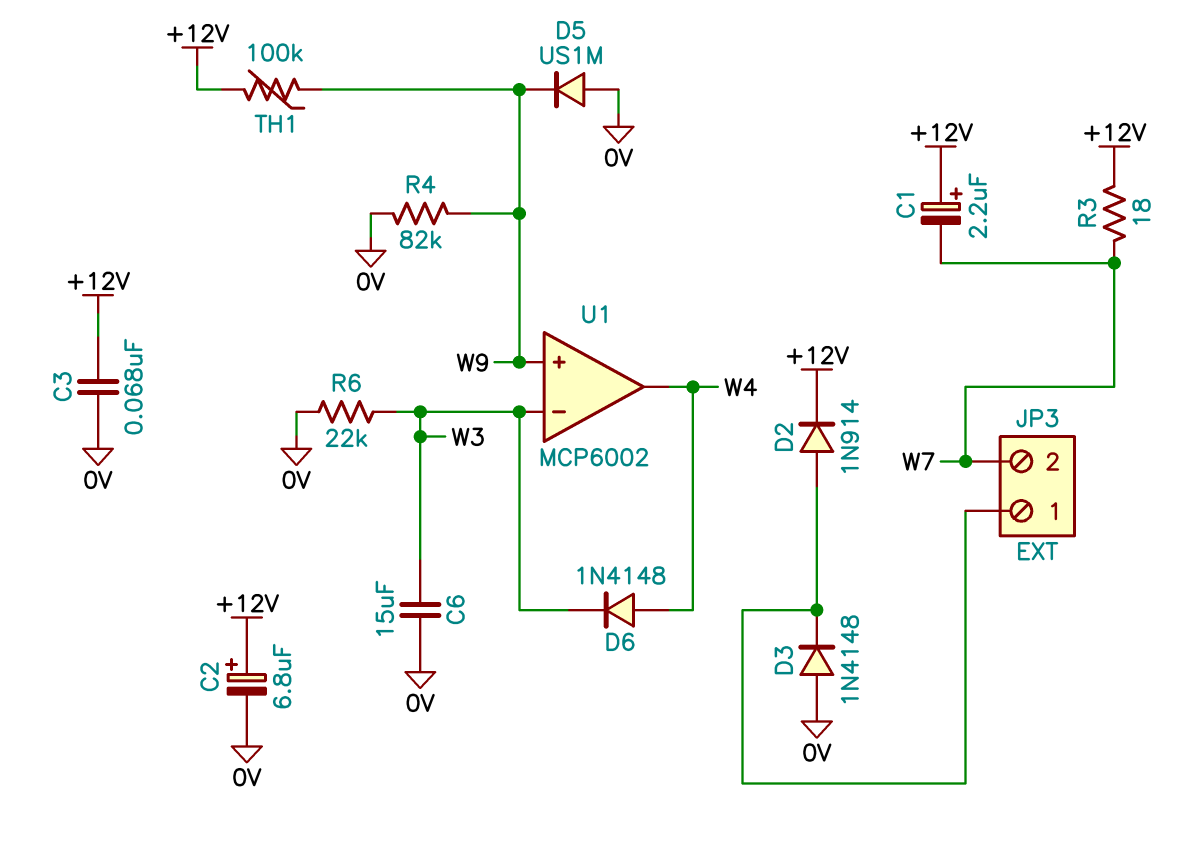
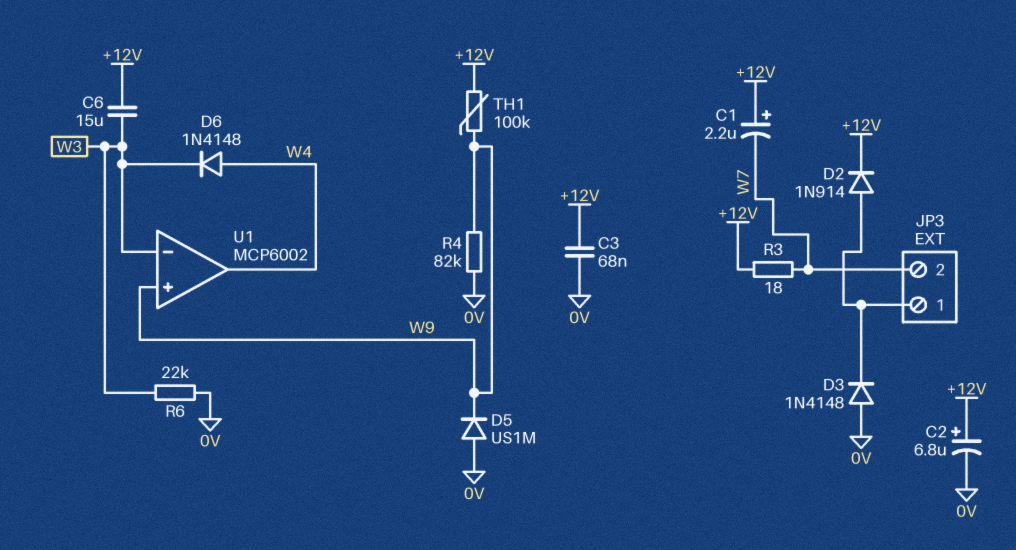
C6: 15uF (0V, W3) -> 15uF (+12V, W3)

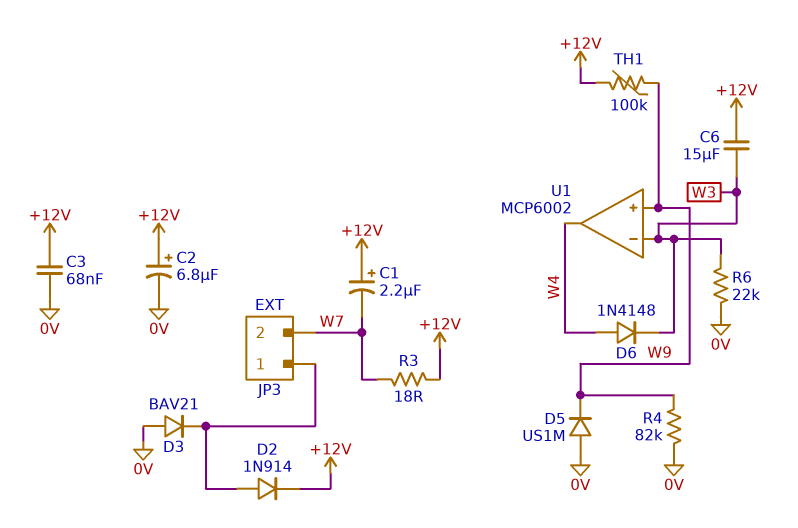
D3: diode 1N4148 (A 0V, K JP3/1) -> diode BAV21 (A 0V, K JP3/1)

